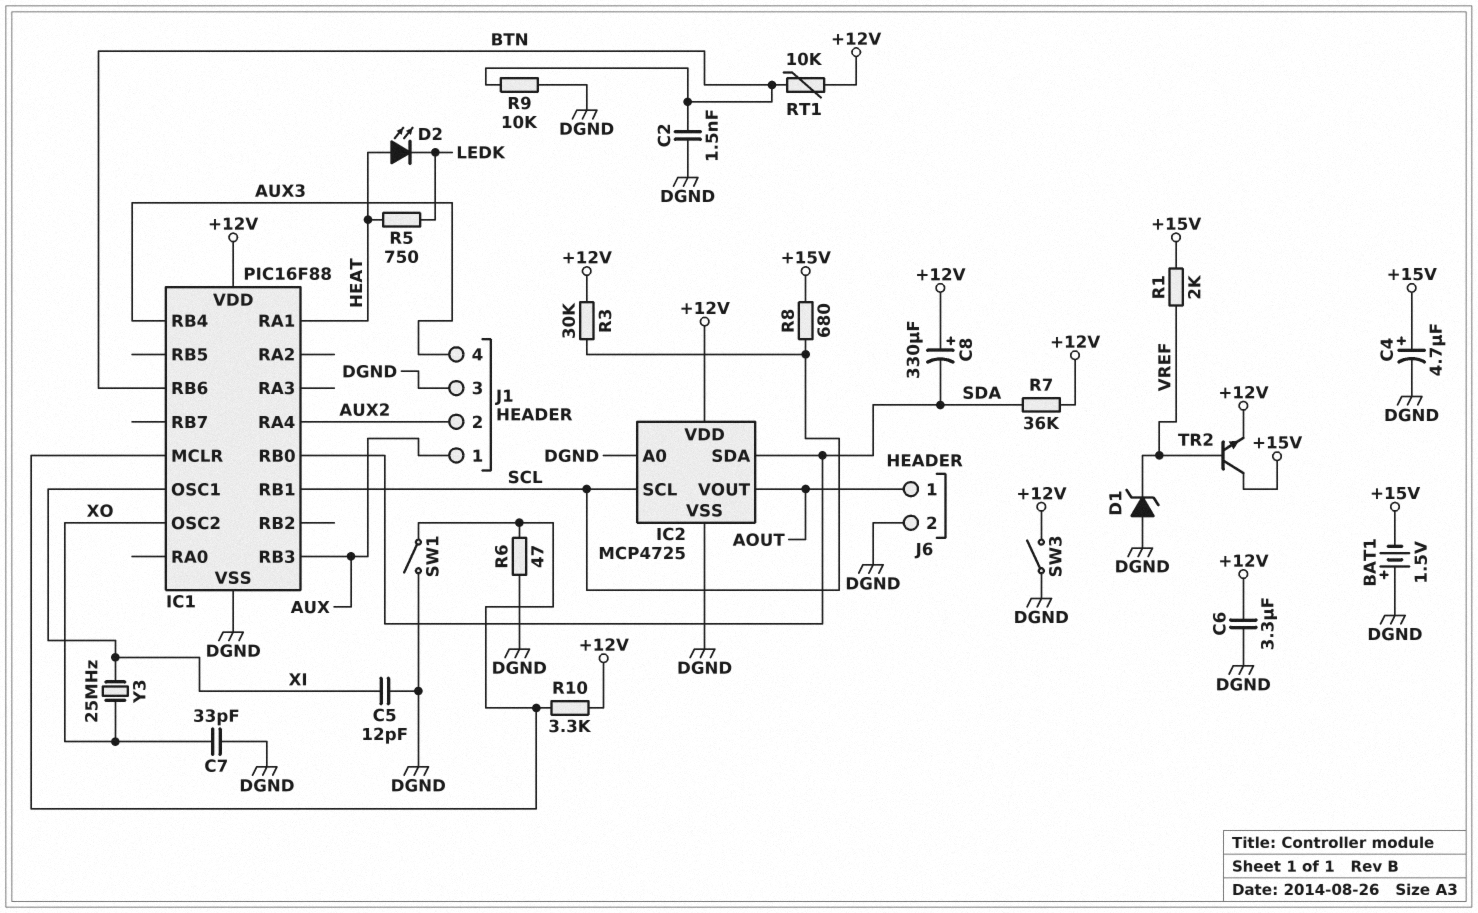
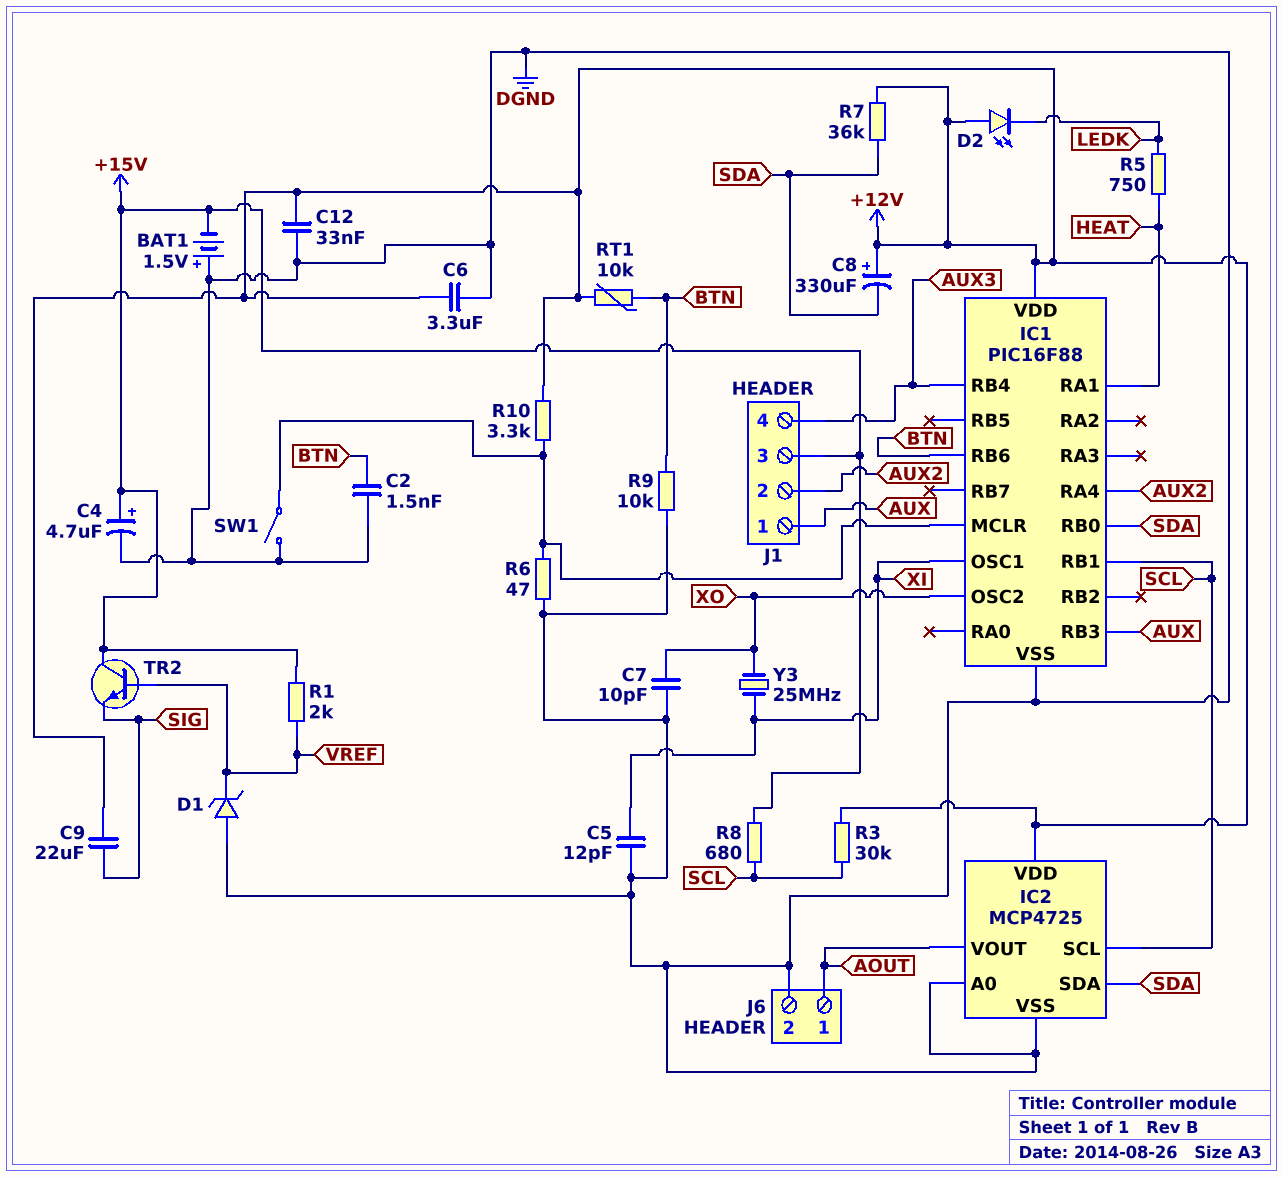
C7: 33pF (DGND, XO) -> 10pF (DGND, XO)
C9: none -> 22uF (+12V, SIG)
C12: none -> 33nF (+12V, DGND)
D2: LED (A HEAT, K LEDK) -> LED (A +12V, K LEDK)
J1 pin 3: DGND -> +15V
SW3: switch (+12V, DGND) -> none
TR2: NPN (B VREF, C +15V, E +12V) -> NPN (B VREF, C +15V, E SIG)

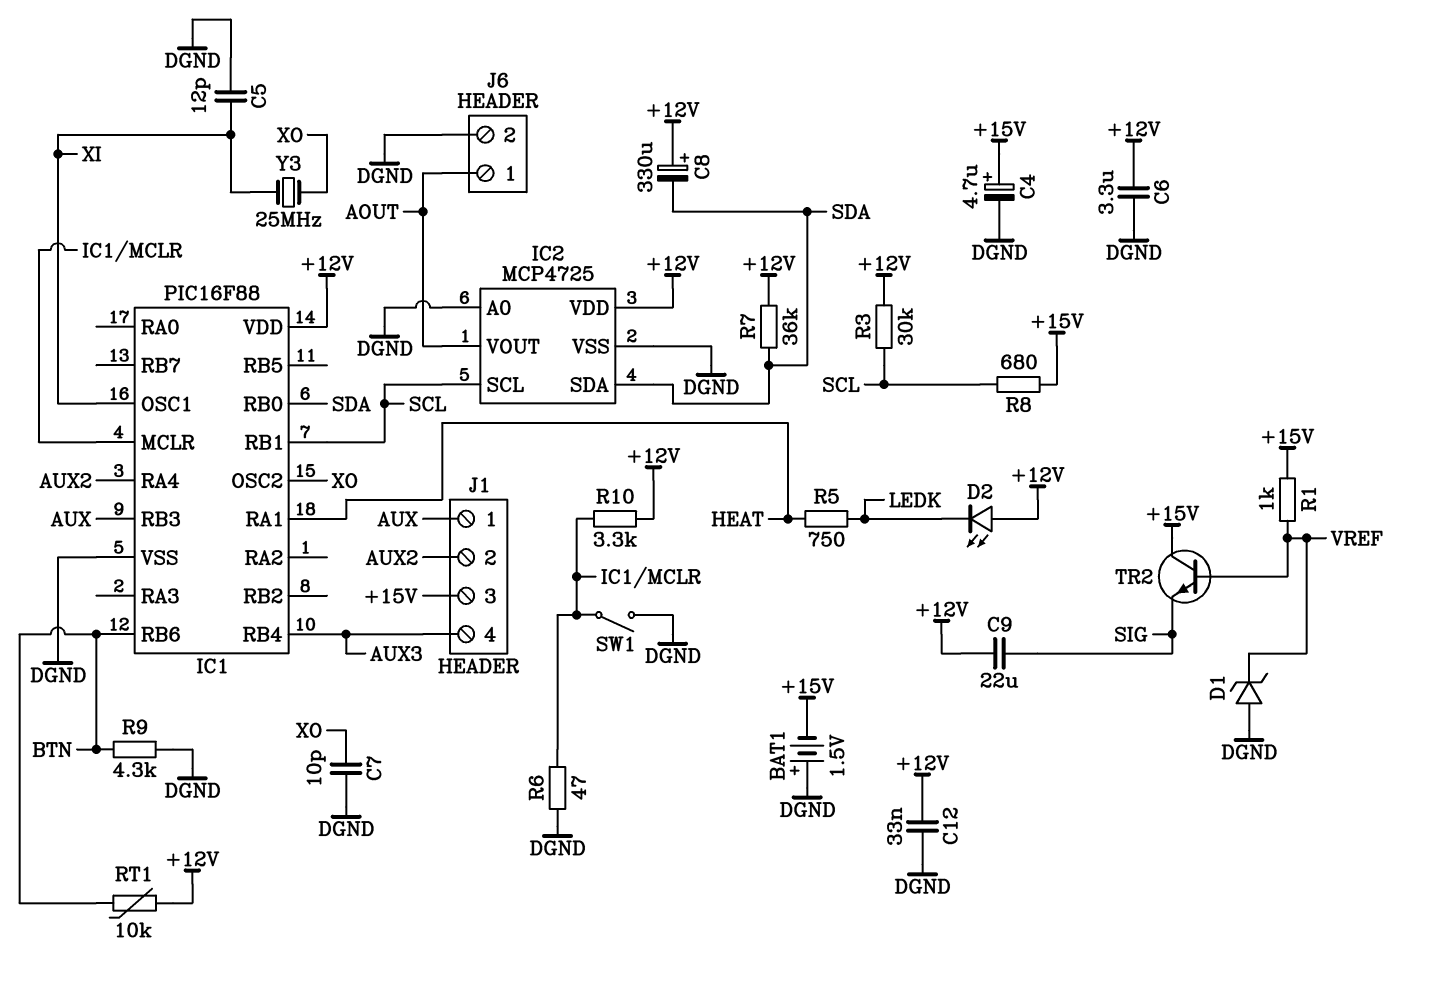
C2: 1.5nF (BTN, DGND) -> none
R1: 2k (+15V, VREF) -> 1k (+15V, VREF)
R9: 10k (BTN, DGND) -> 4.3k (BTN, DGND)

